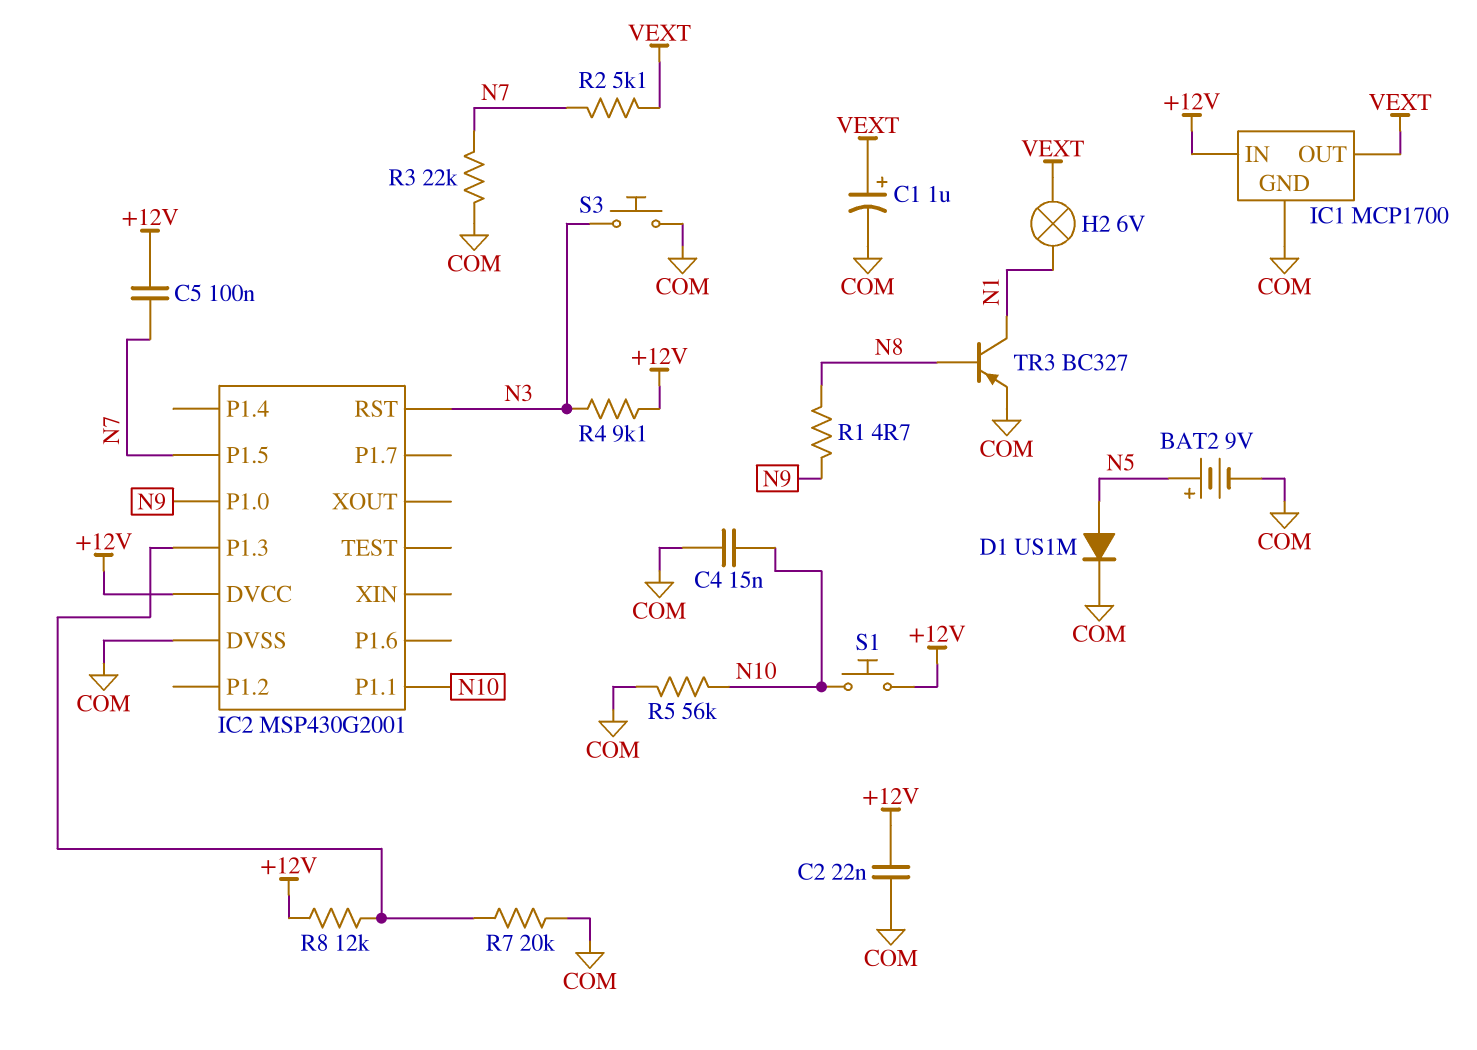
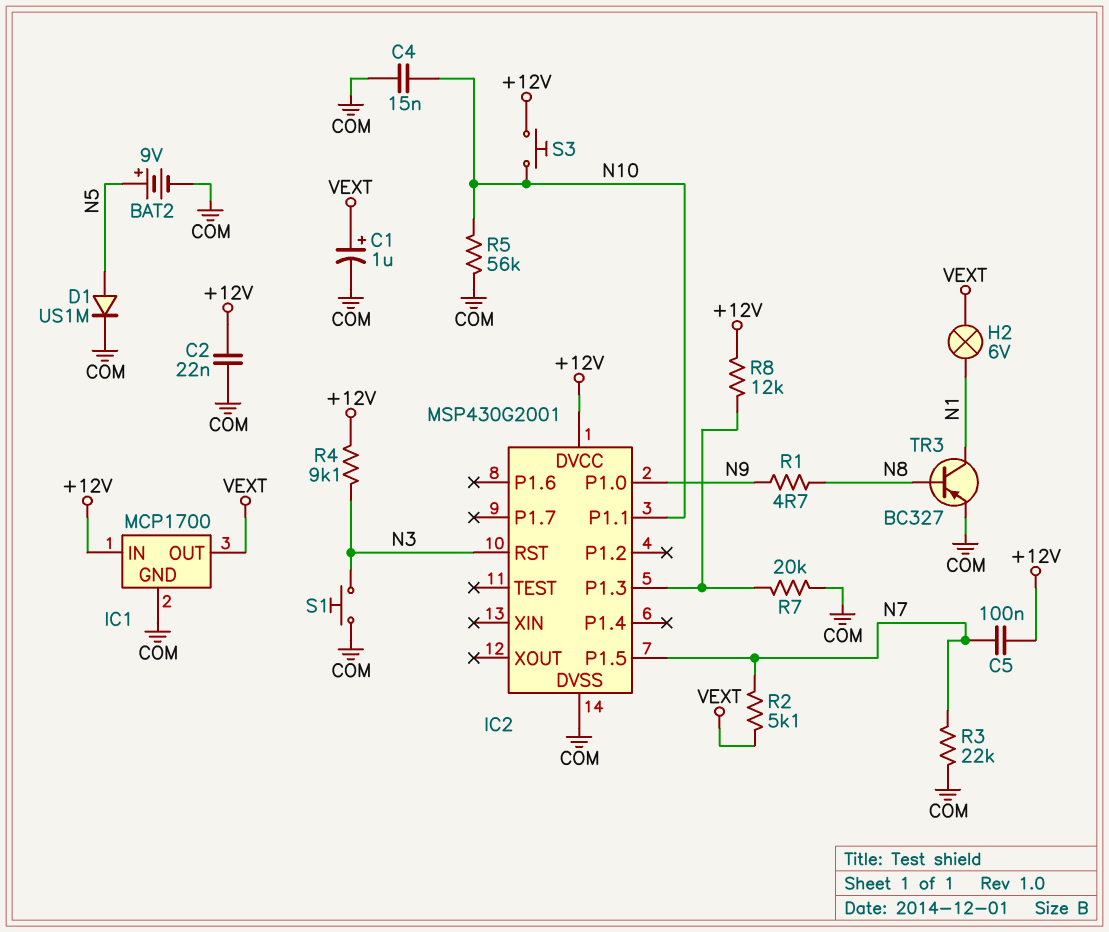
S1: button (+12V, N10) -> button (COM, N3)
S3: button (COM, N3) -> button (+12V, N10)

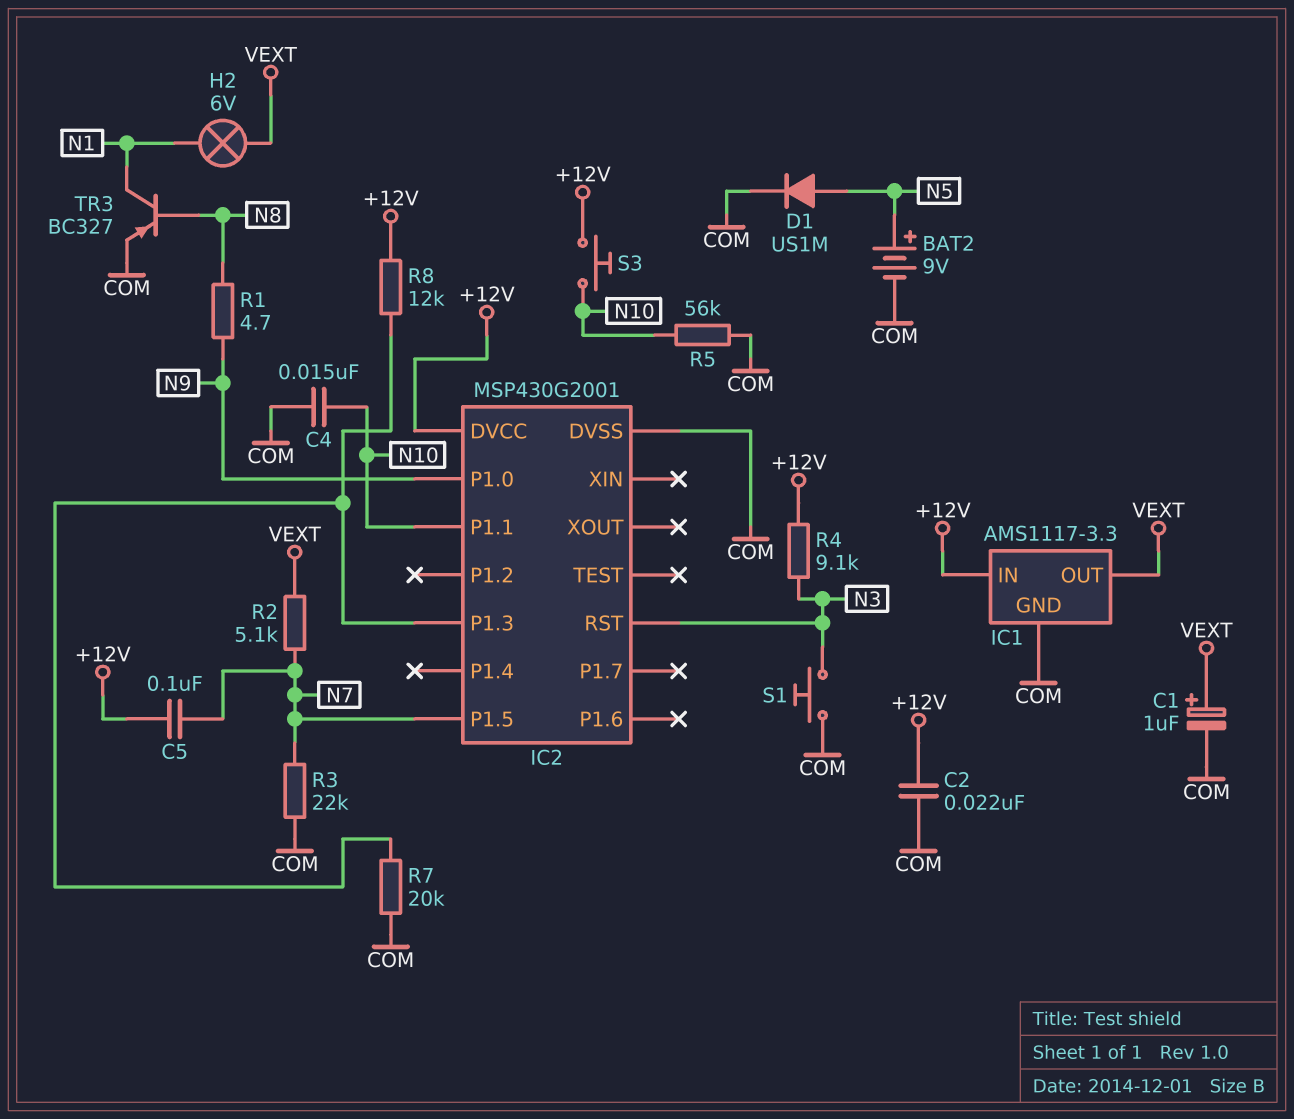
IC1: MCP1700 -> AMS1117-3.3

